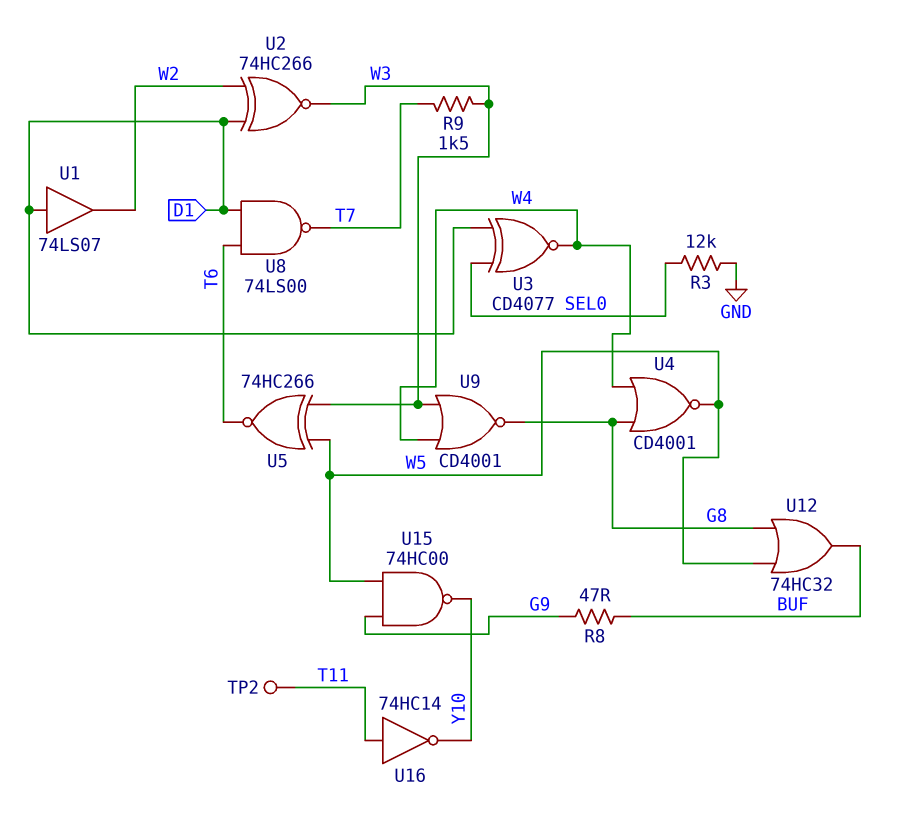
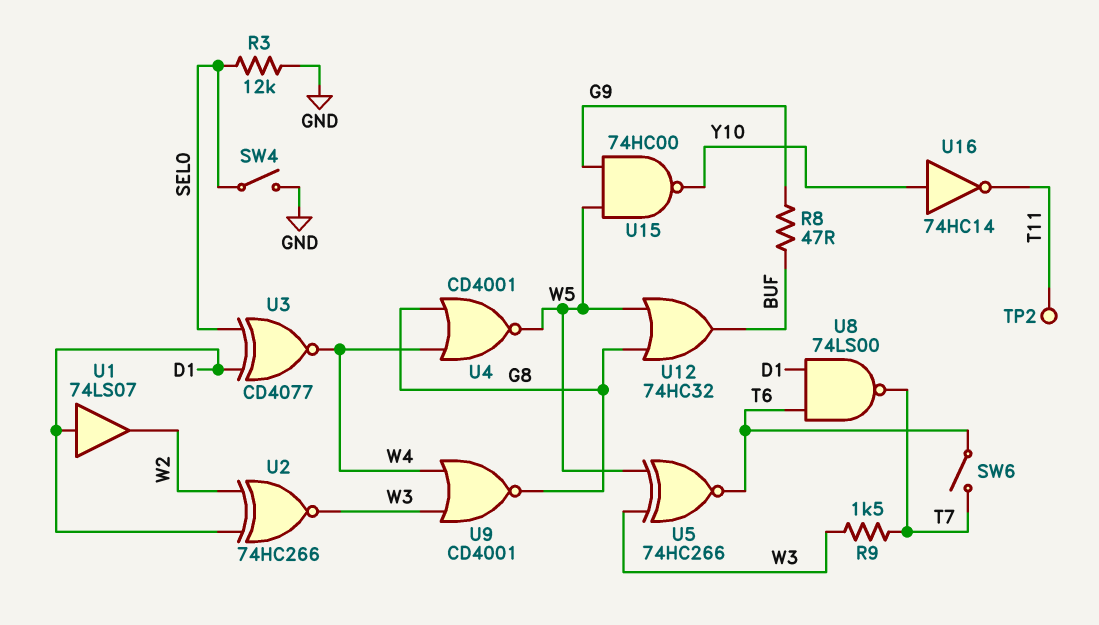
SW4: none -> switch (GND, SEL0)
SW6: none -> switch (T6, T7)
U16: NOT 74HC14 (in T11, out Y10) -> NOT 74HC14 (in Y10, out T11)

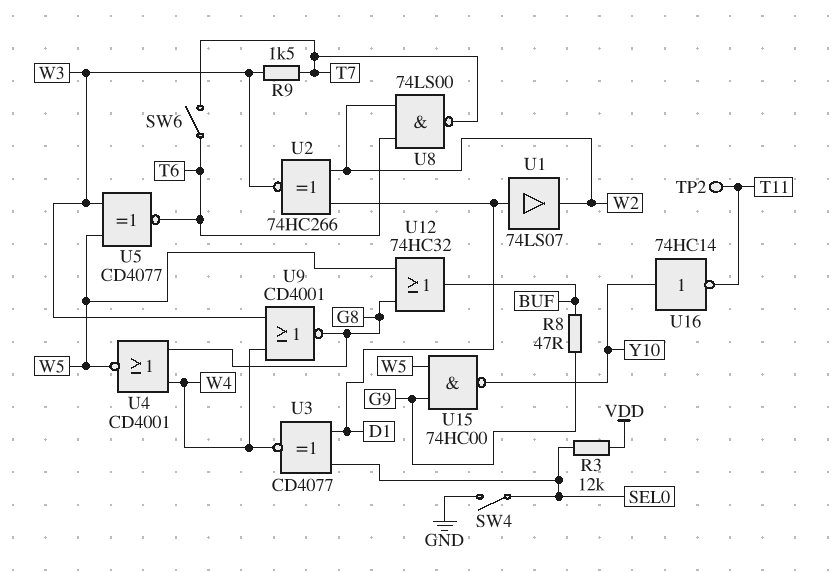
R3: 12k (GND, SEL0) -> 12k (SEL0, VDD)
U5: XNOR 74HC266 (in W3, in W5, out T6) -> XNOR CD4077 (in W3, in W5, out T6)
U8: NAND 74LS00 (in D1, in T6, out T7) -> NAND 74LS00 (in T6, in W2, out T7)

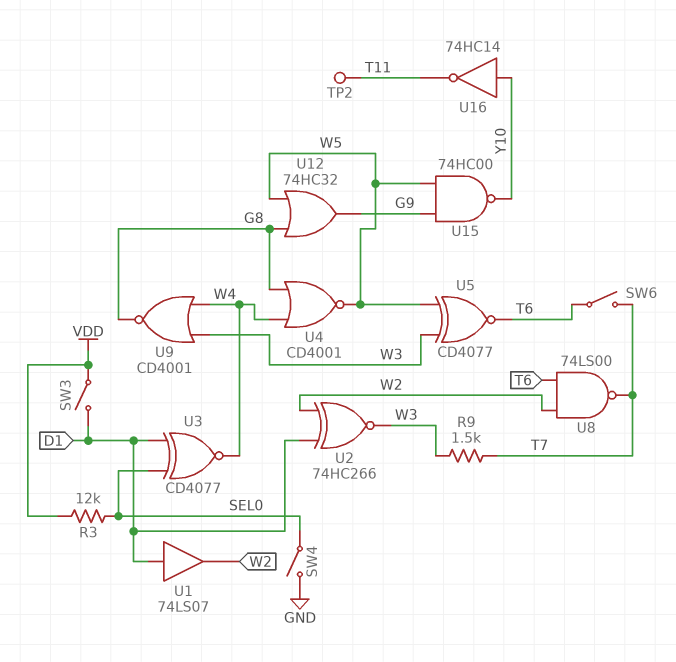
R8: 47 (BUF, G9) -> none
SW3: none -> switch (D1, VDD)
U12: OR 74HC32 (in G8, in W5, out BUF) -> OR 74HC32 (in G8, in W5, out G9)

